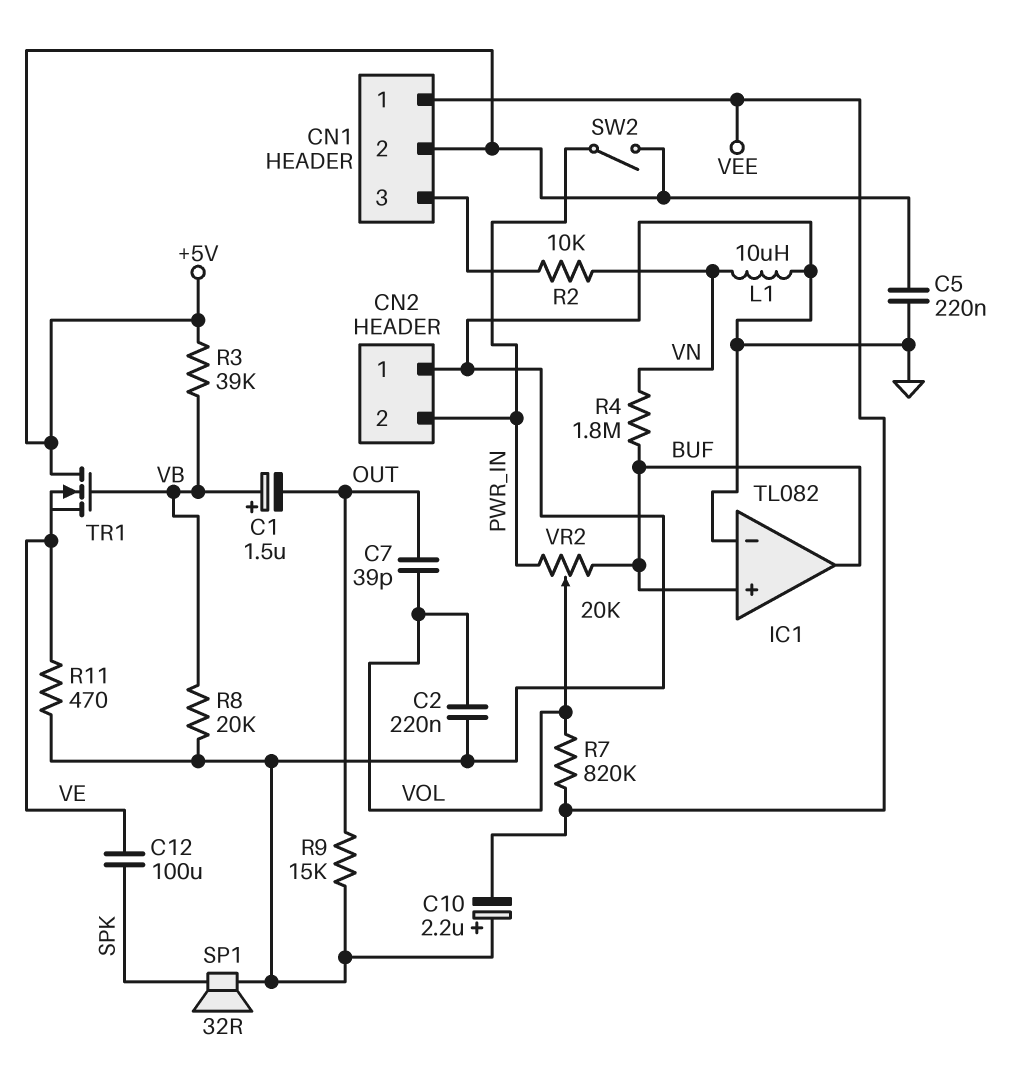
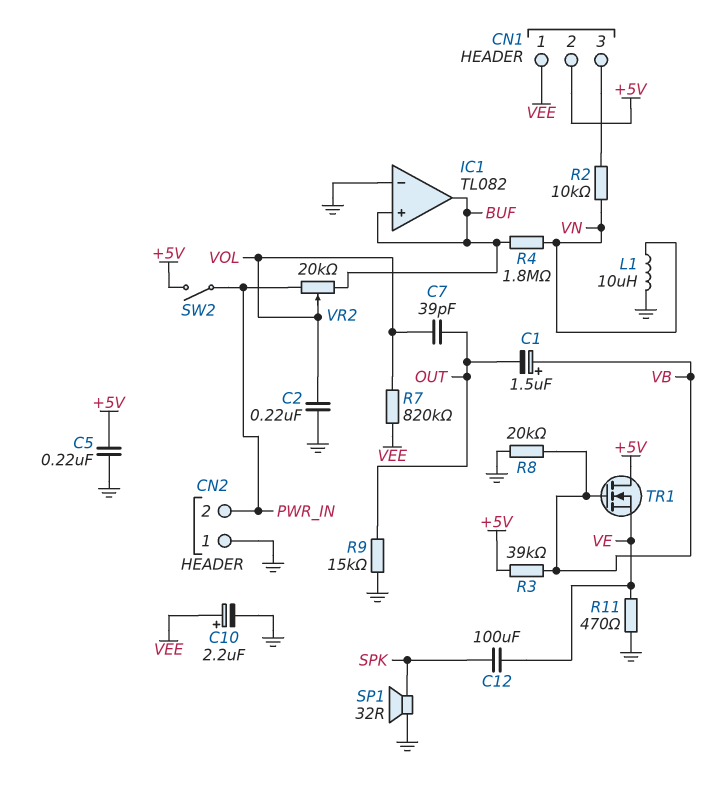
C10: 2.2uF (plus GND, minus VEE) -> 2.2uF (plus VEE, minus GND)

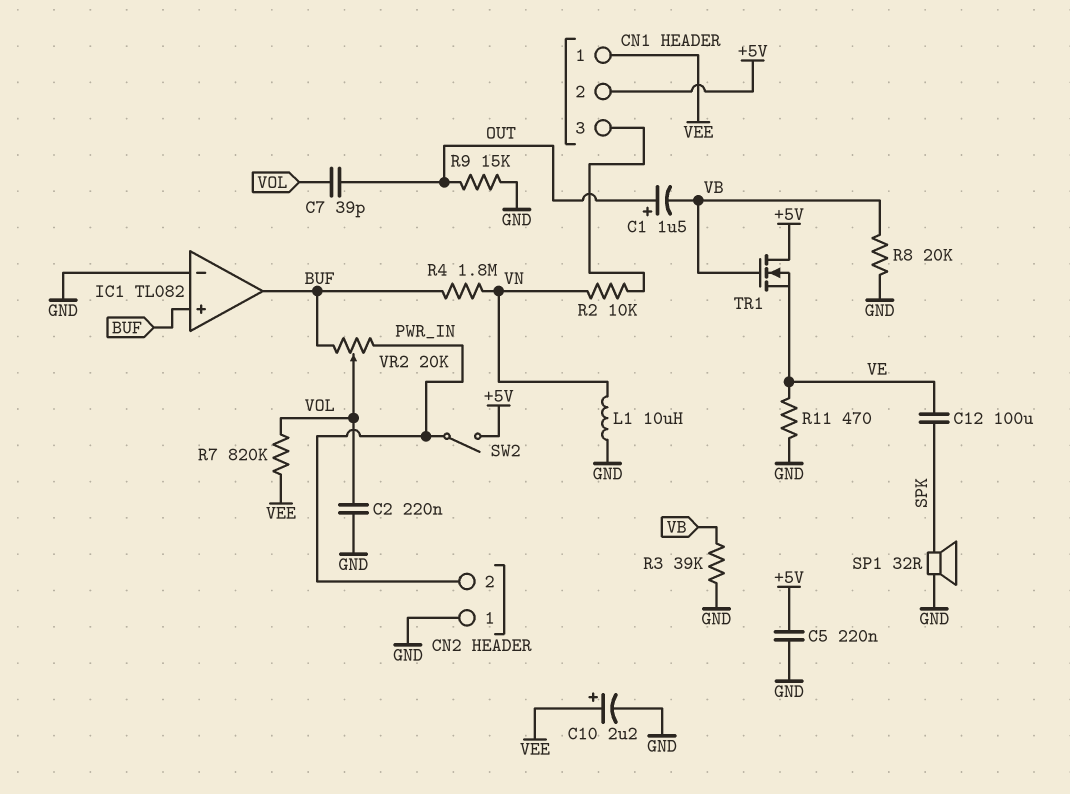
C1: 1.5uF (plus VB, minus OUT) -> 1.5uF (plus OUT, minus VB)
R3: 39k (+5V, VB) -> 39k (GND, VB)

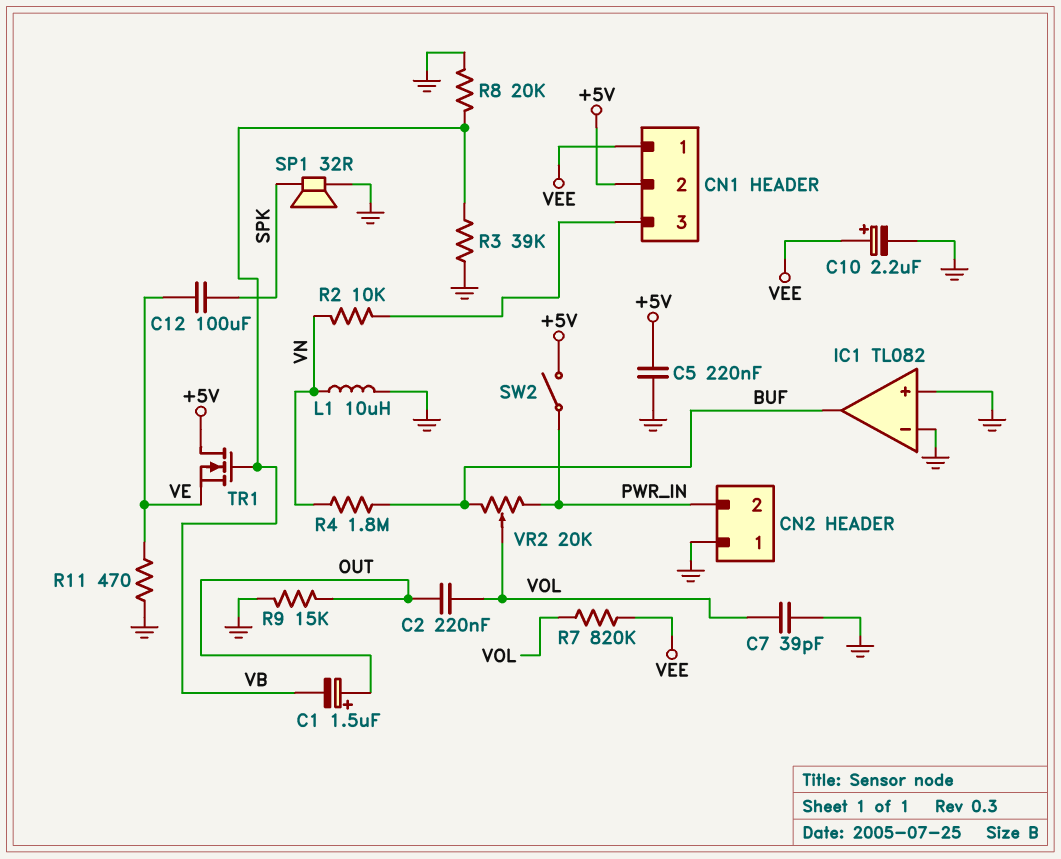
C2: 220nF (GND, VOL) -> 220nF (OUT, VOL)
C7: 39pF (OUT, VOL) -> 39pF (GND, VOL)
IC1 pin in+: BUF -> GND

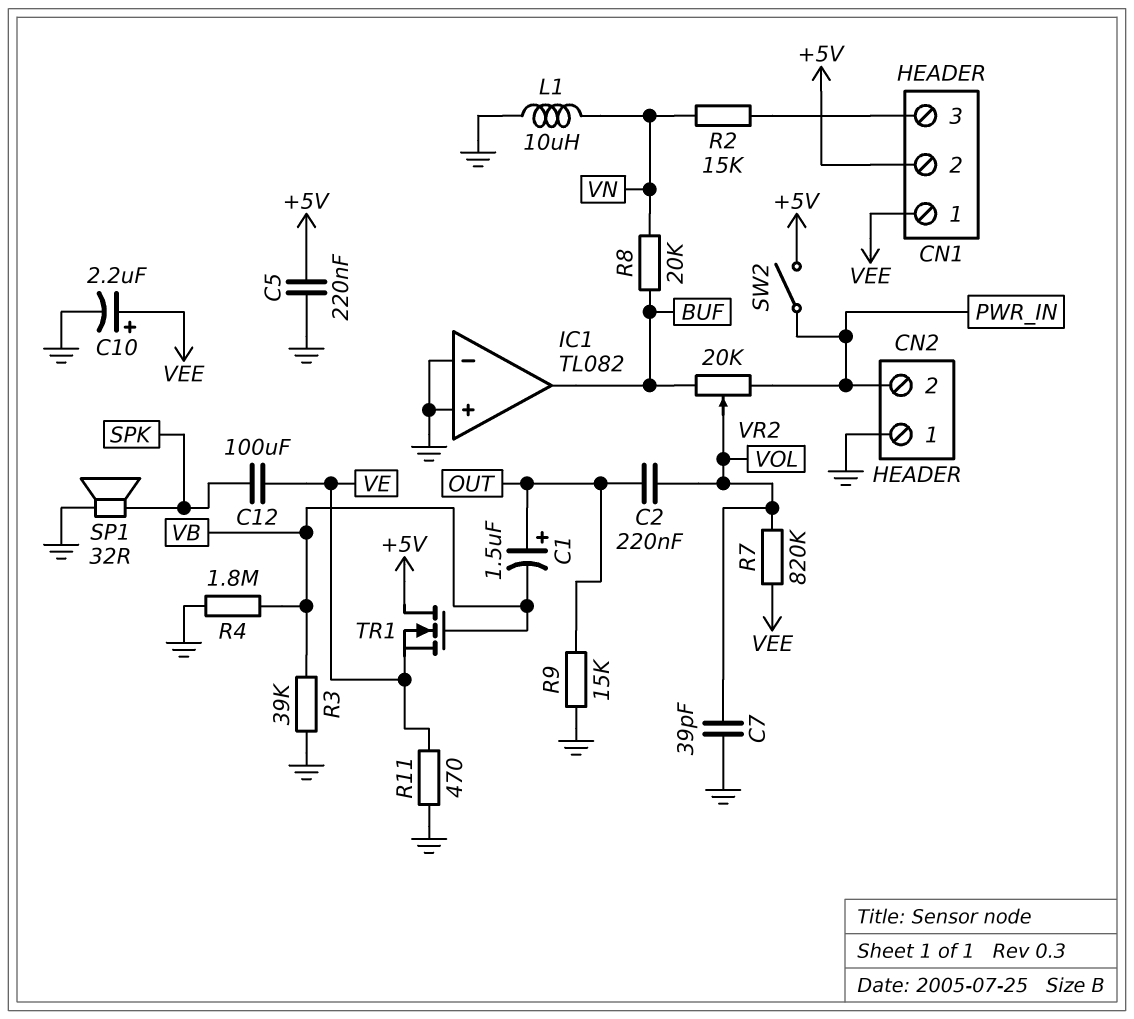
R2: 10k (CN1/3, VN) -> 15k (CN1/3, VN)
R4: 1.8M (BUF, VN) -> 1.8M (GND, VB)
R8: 20k (GND, VB) -> 20k (BUF, VN)

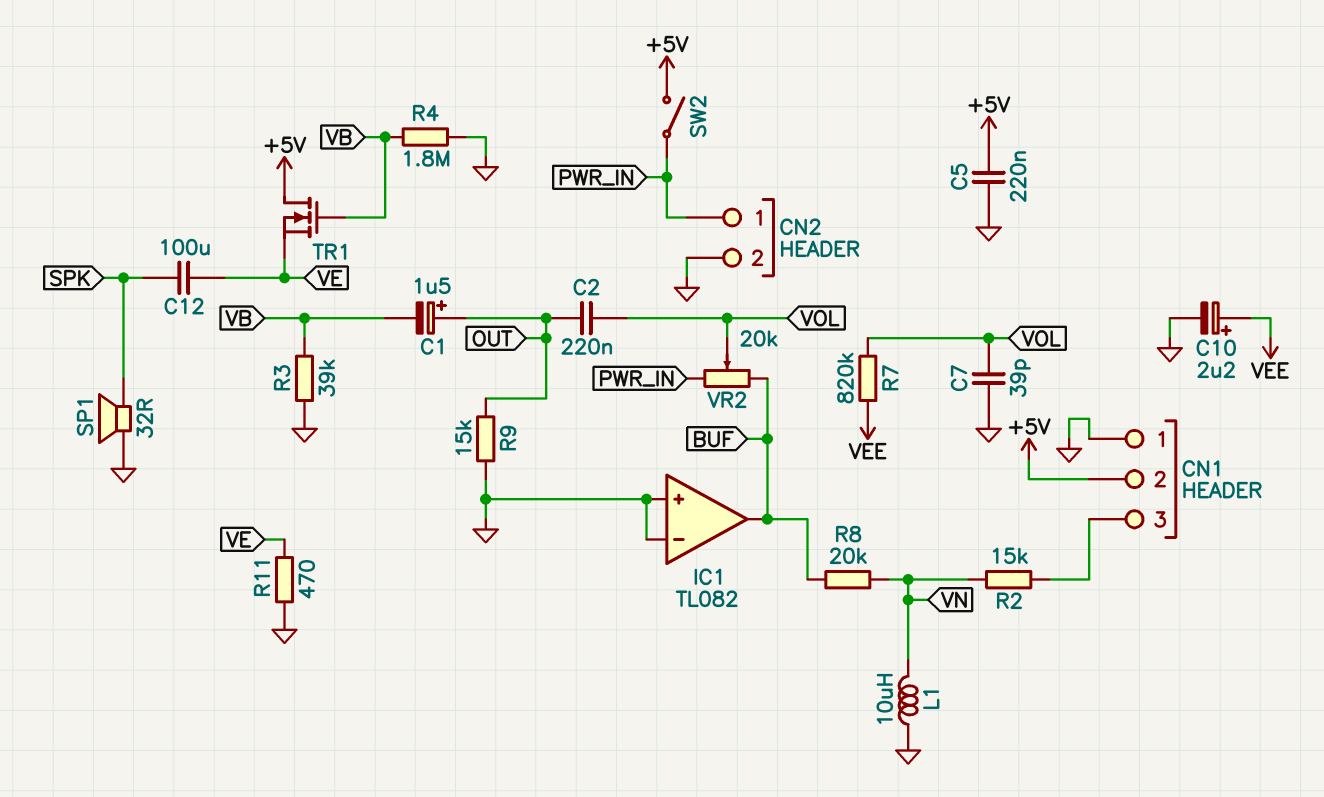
CN1 pin 1: VEE -> GND
CN2 pin 1: GND -> PWR_IN
CN2 pin 2: PWR_IN -> GND

